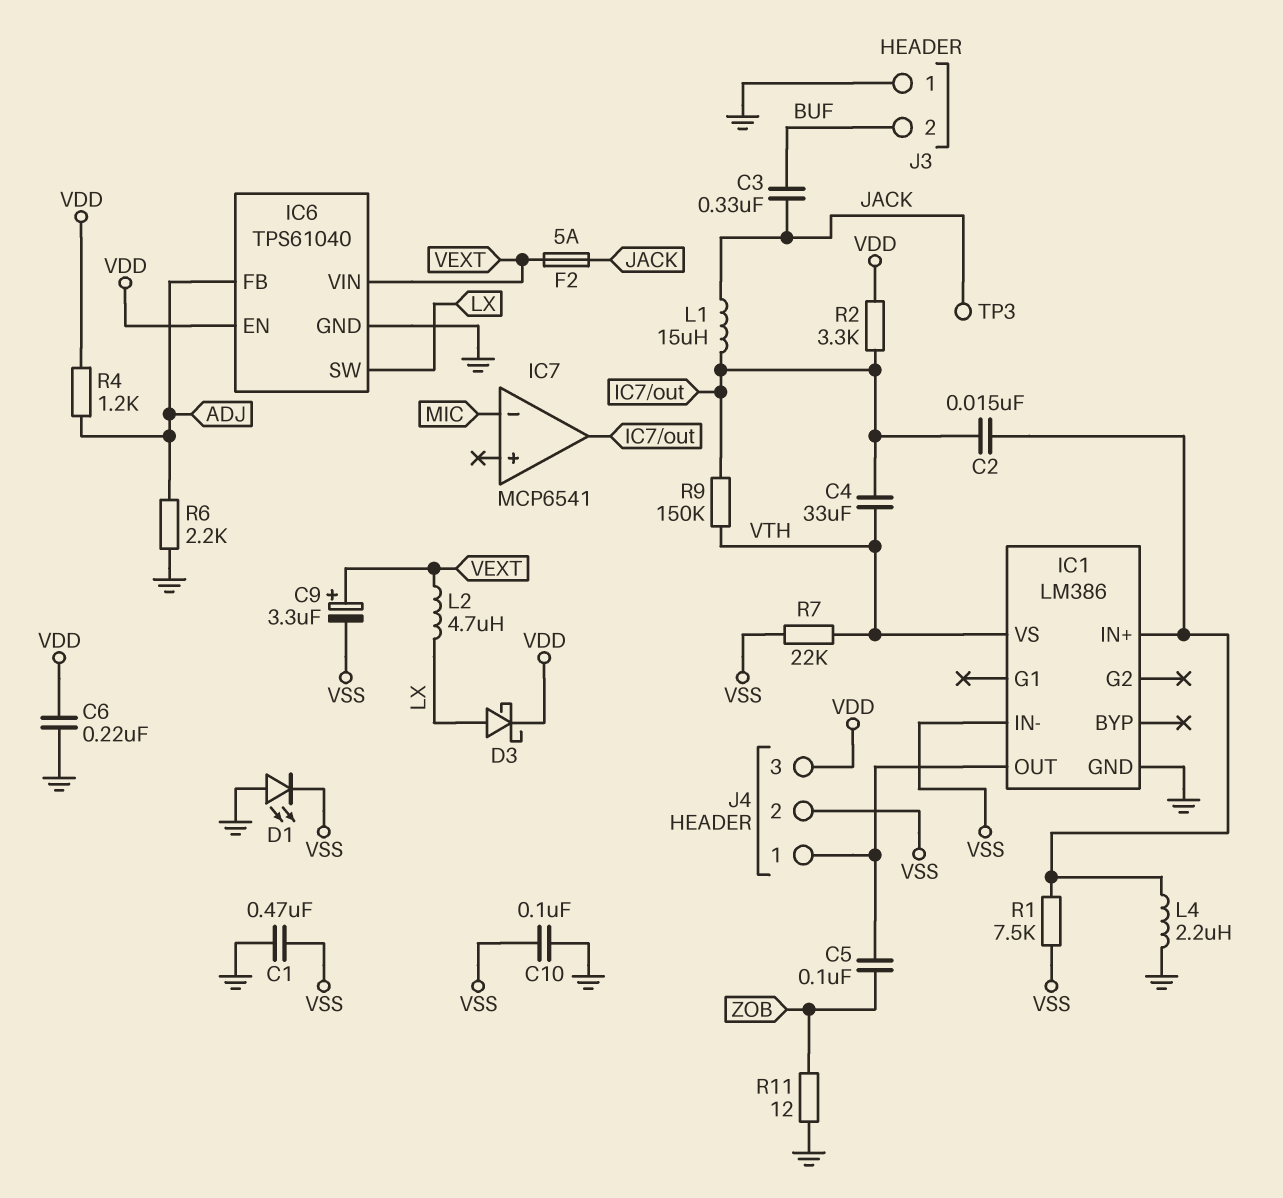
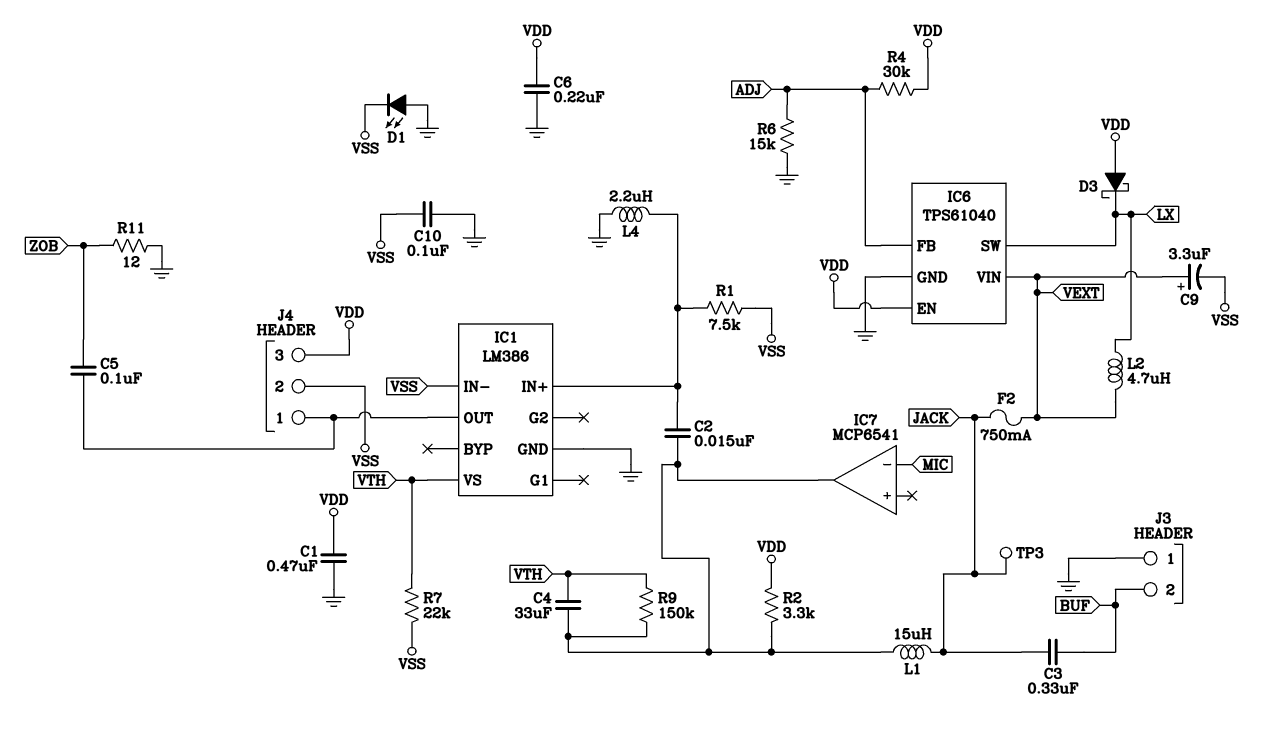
C1: 470nF (GND, VSS) -> 470nF (GND, VDD)
D3: schottky (A LX, K VDD) -> schottky (A VDD, K LX)
F2: 5A (JACK, VEXT) -> 750mA (JACK, VEXT)
R4: 1.2k (ADJ, VDD) -> 30k (ADJ, VDD)
R6: 2.2k (ADJ, GND) -> 15k (ADJ, GND)

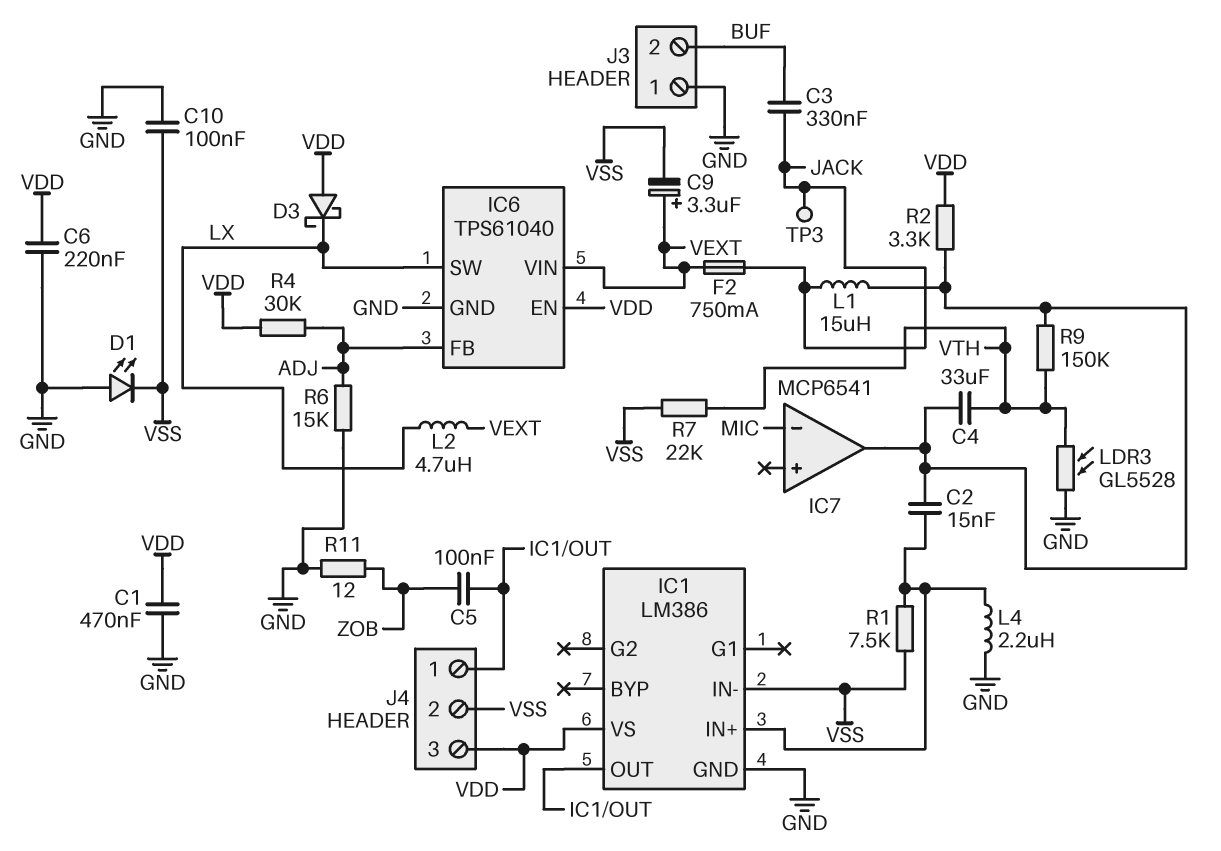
IC1 pin VS: VTH -> VDD
LDR3: none -> GL5528 (GND, VTH)

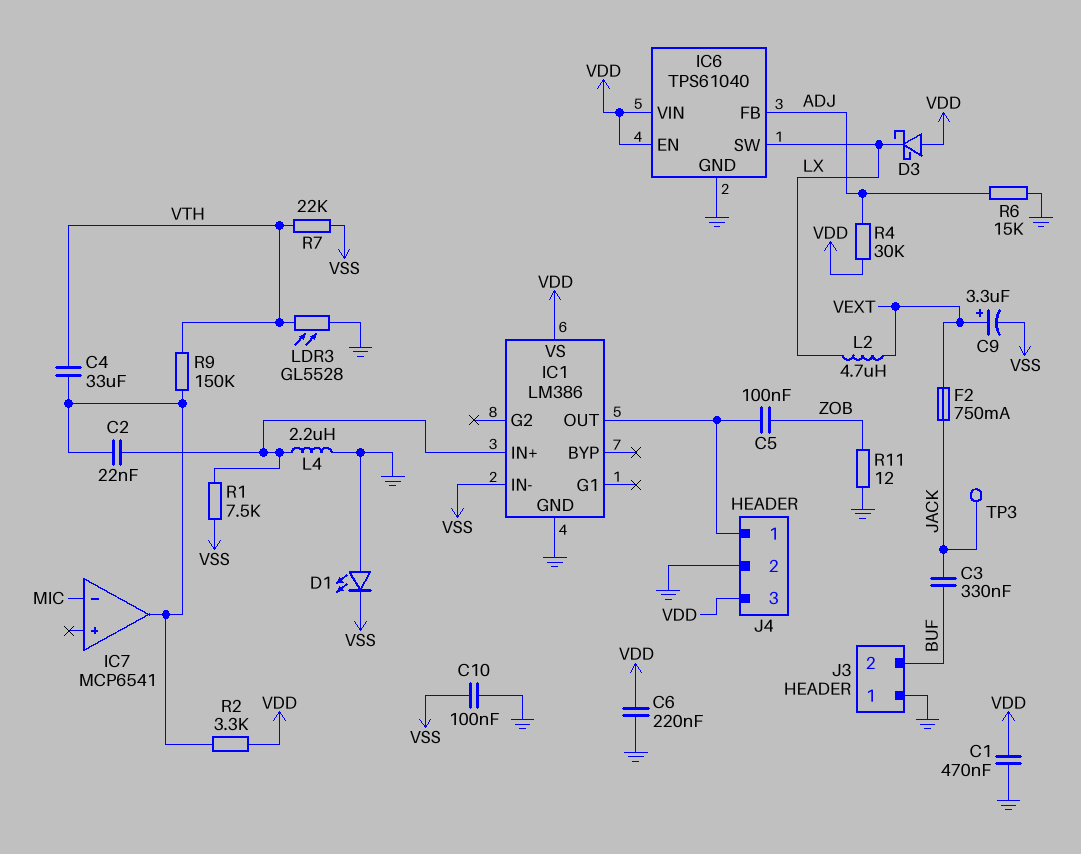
C2: 15nF (IC1/IN+, IC7/out) -> 22nF (IC1/IN+, IC7/out)
IC6 pin VIN: VEXT -> VDD
J4 pin 2: VSS -> GND
L1: 15uH (IC7/out, JACK) -> none

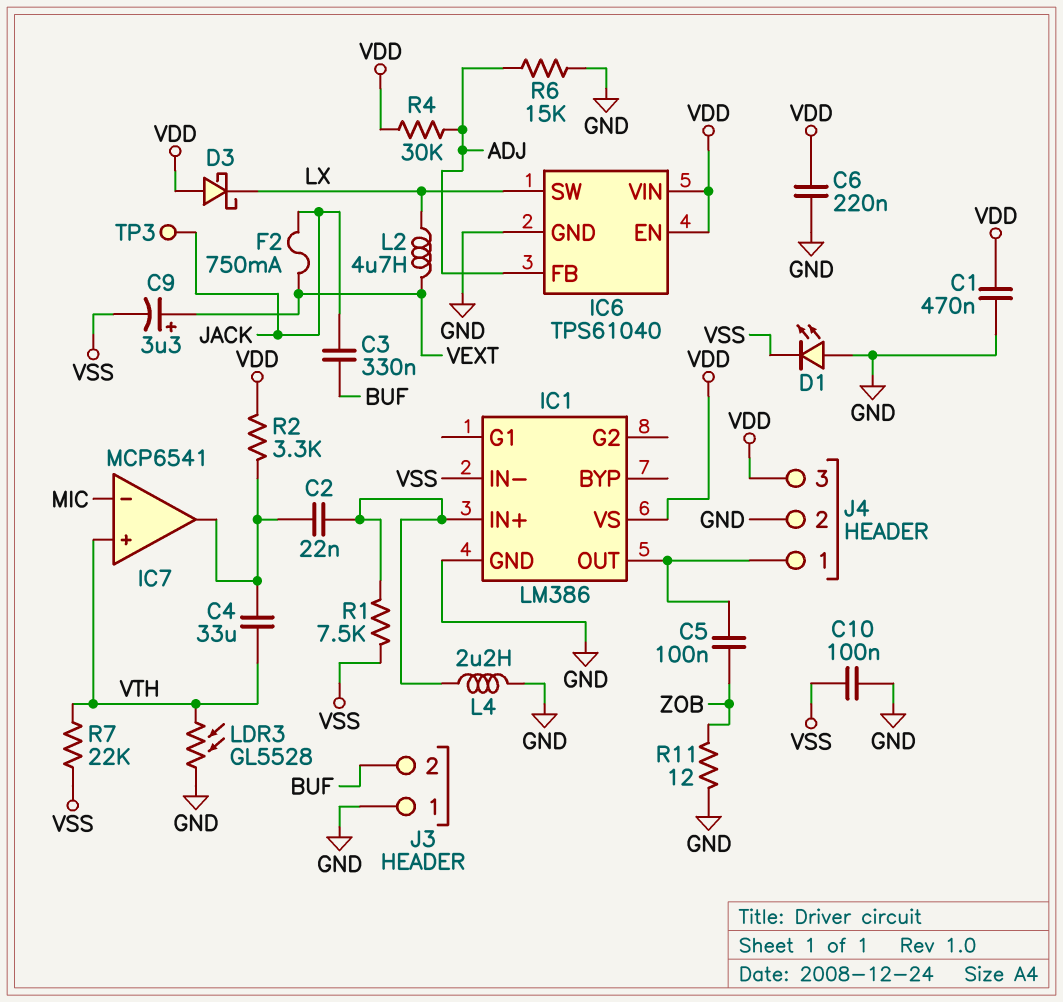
IC7 pin in+: none -> VTH
R9: 150k (IC7/out, VTH) -> none

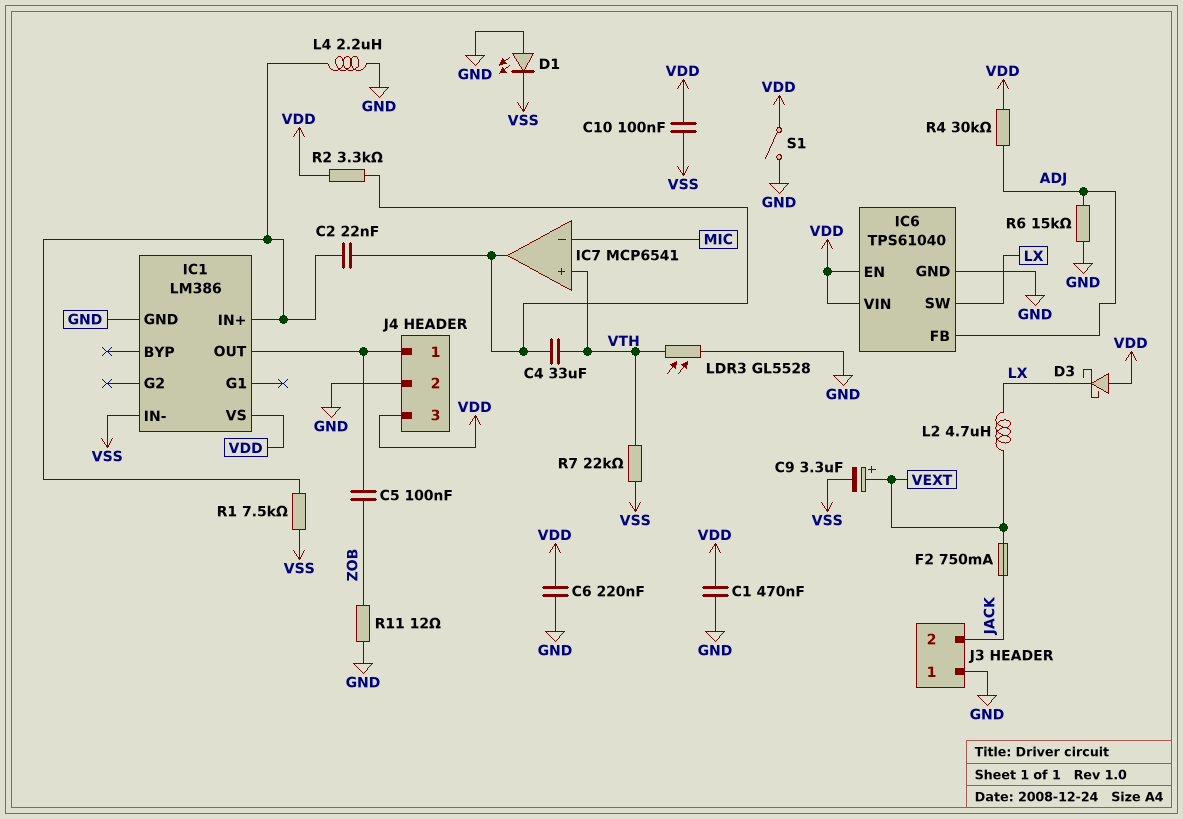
C3: 330nF (BUF, JACK) -> none
C10: 100nF (GND, VSS) -> 100nF (VDD, VSS)
J3 pin 2: BUF -> JACK
S1: none -> switch (GND, VDD)
TP3: test point (JACK) -> none

